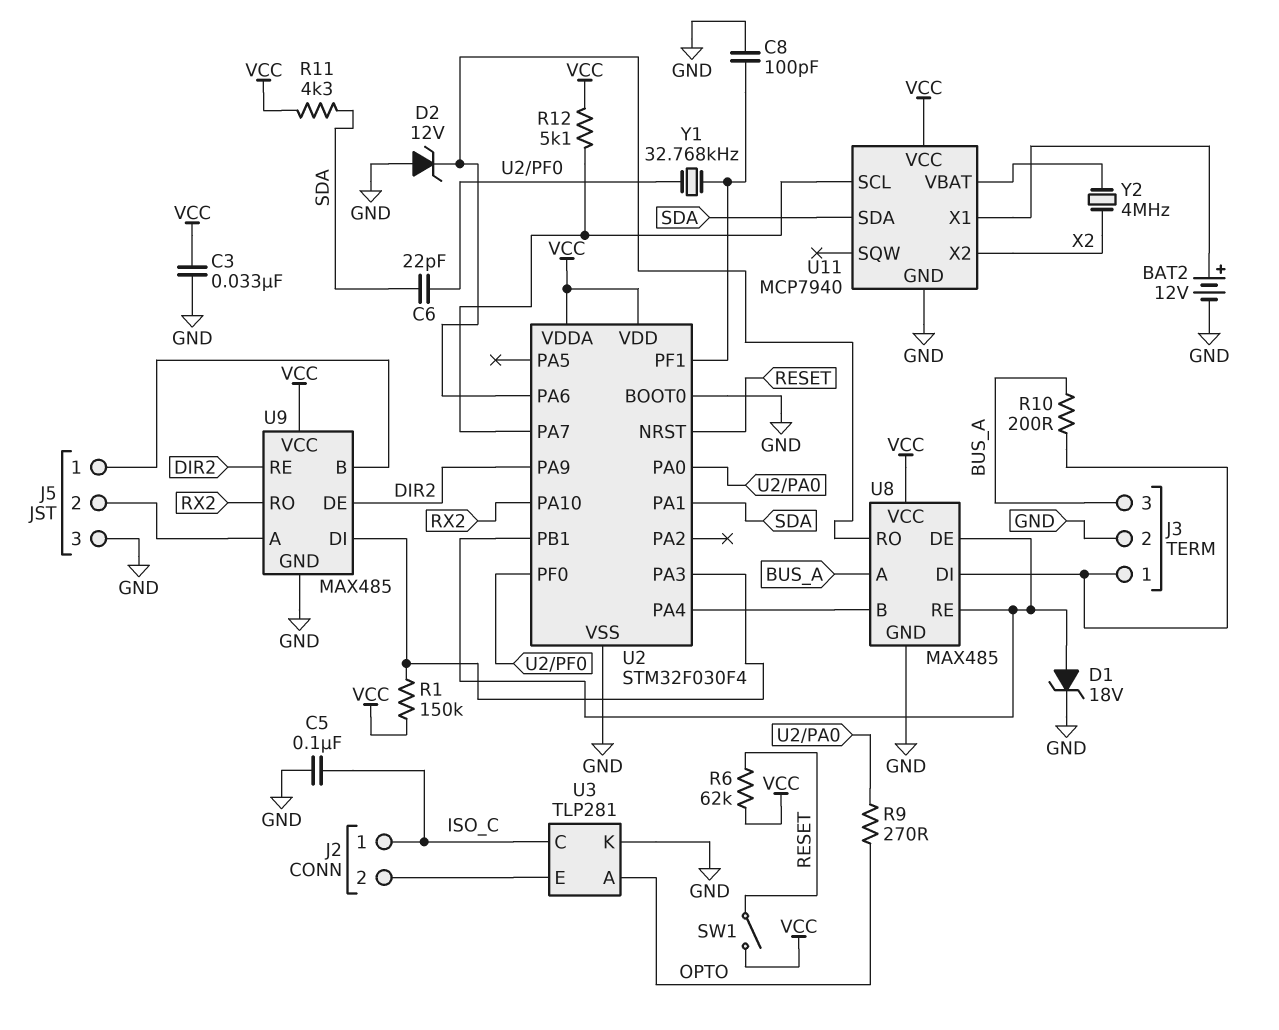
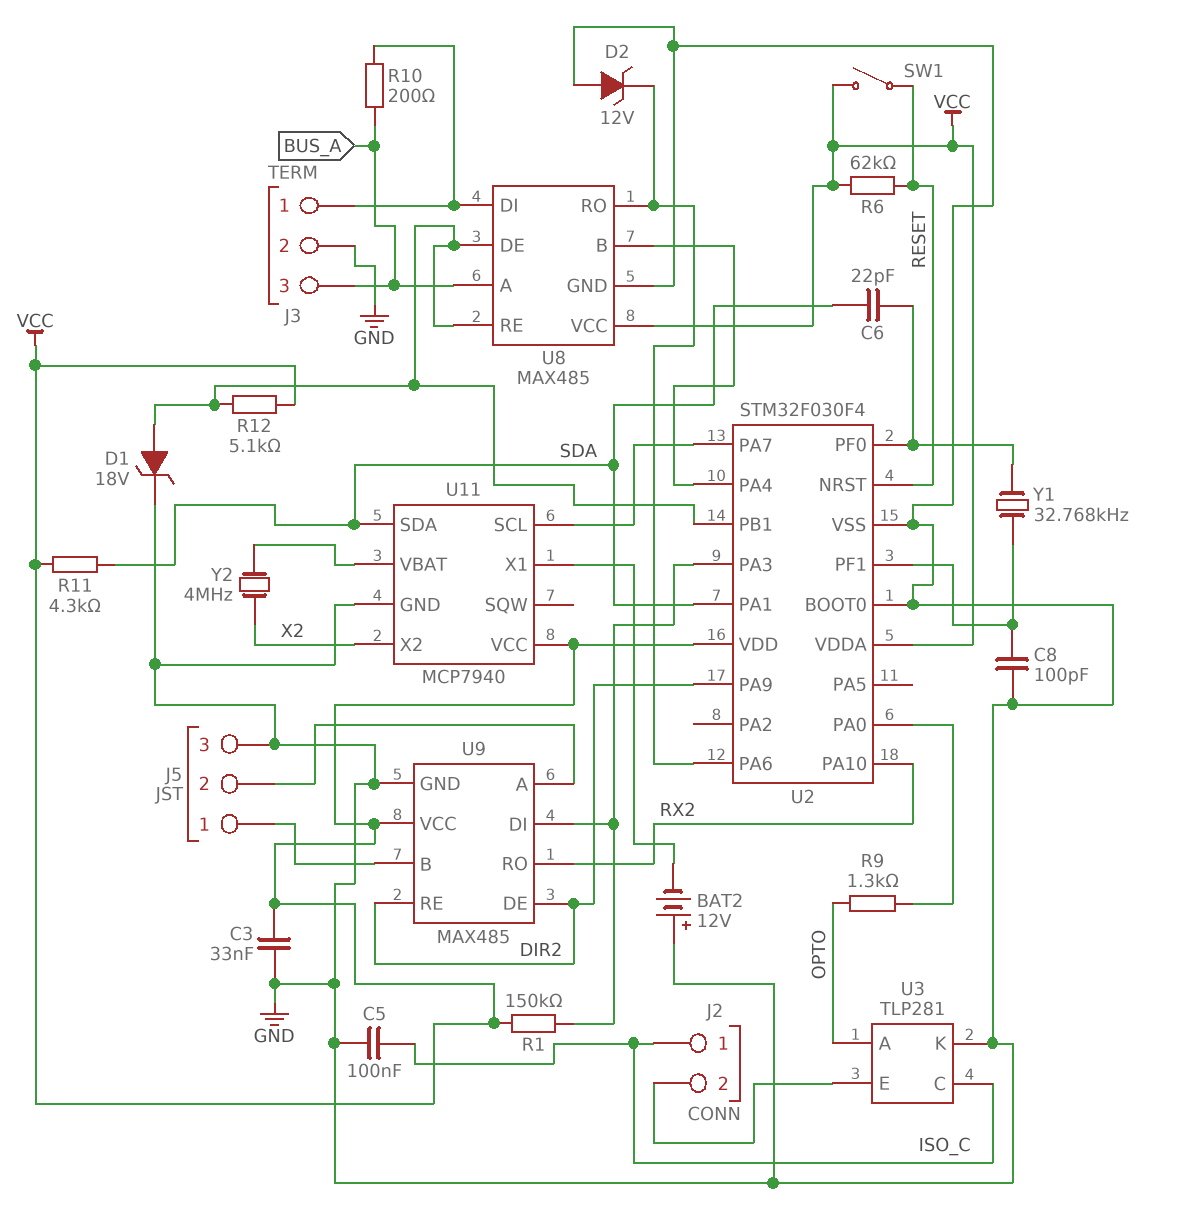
BAT2: 12V (plus U11/X1, minus GND) -> 12V (plus GND, minus U11/X1)
R9: 270 (OPTO, U2/PA0) -> 1.3k (OPTO, U2/PA0)
R12: 5.1k (U2/PA7, VCC) -> 5.1k (U2/PB1, VCC)

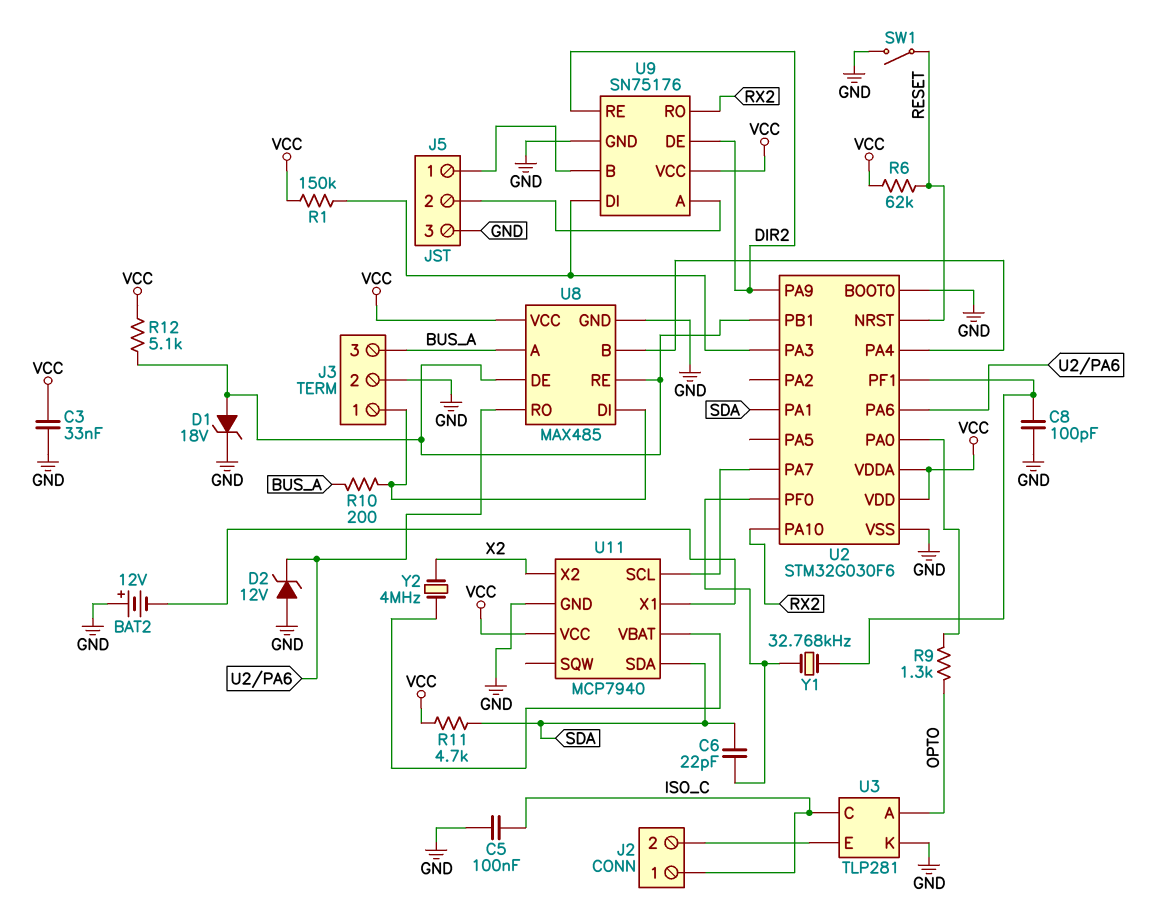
R11: 4.3k (SDA, VCC) -> 4.7k (SDA, VCC)
SW1: switch (RESET, VCC) -> switch (GND, RESET)
U2: STM32F030F4 -> STM32G030F6
U9: MAX485 -> SN75176

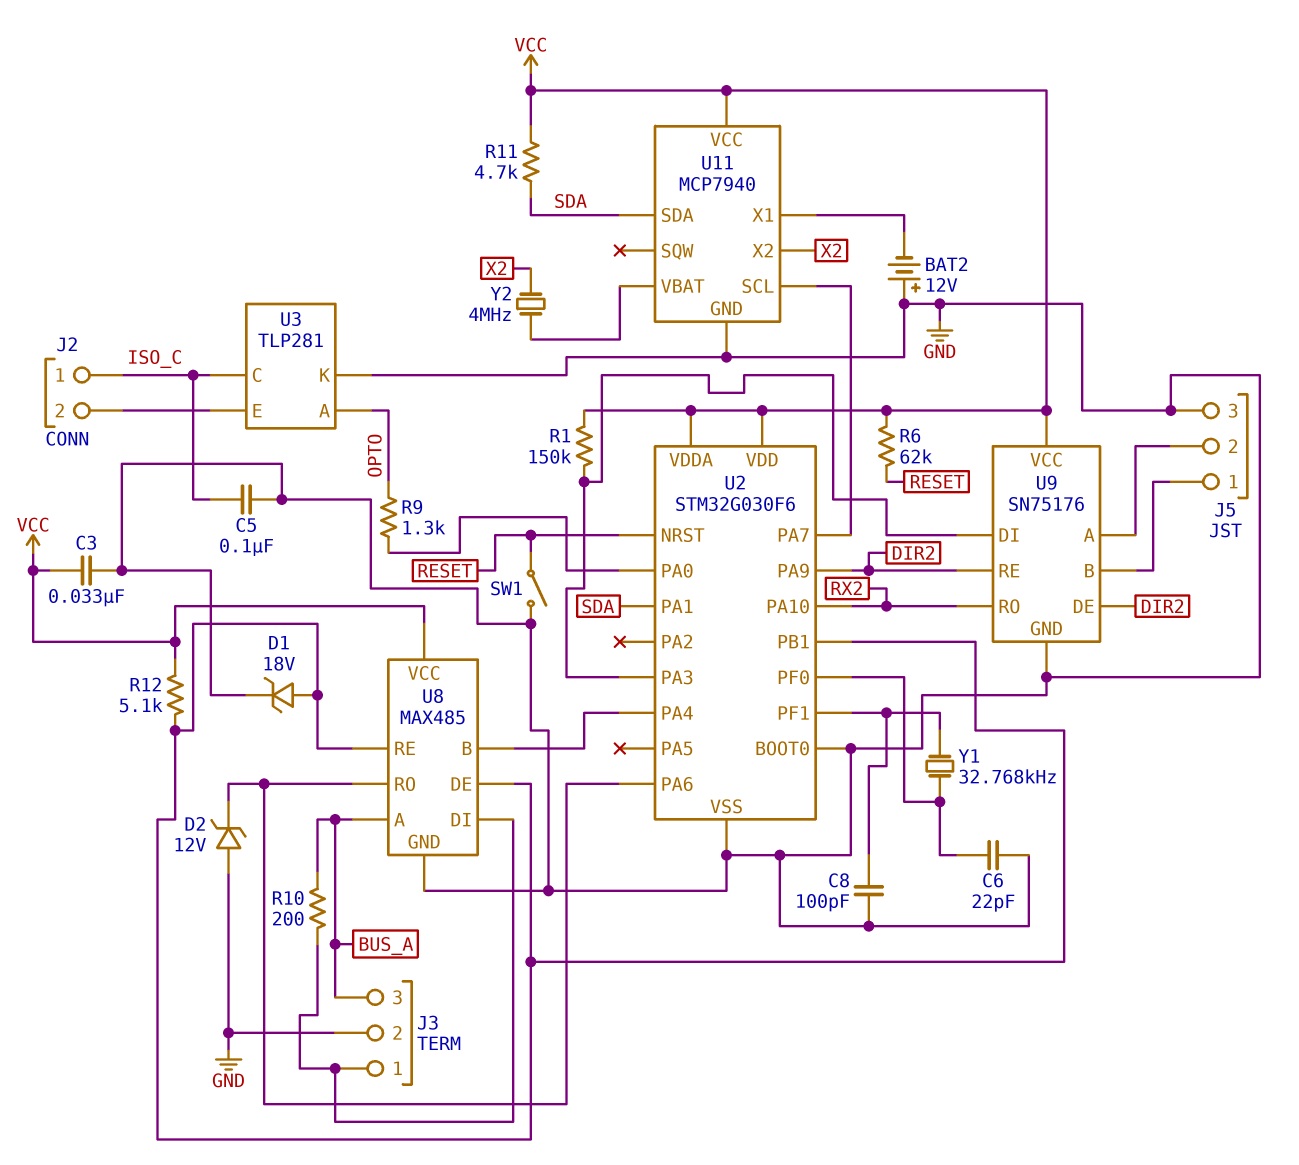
C6: 22pF (SDA, U2/PF0) -> 22pF (GND, U2/PF0)

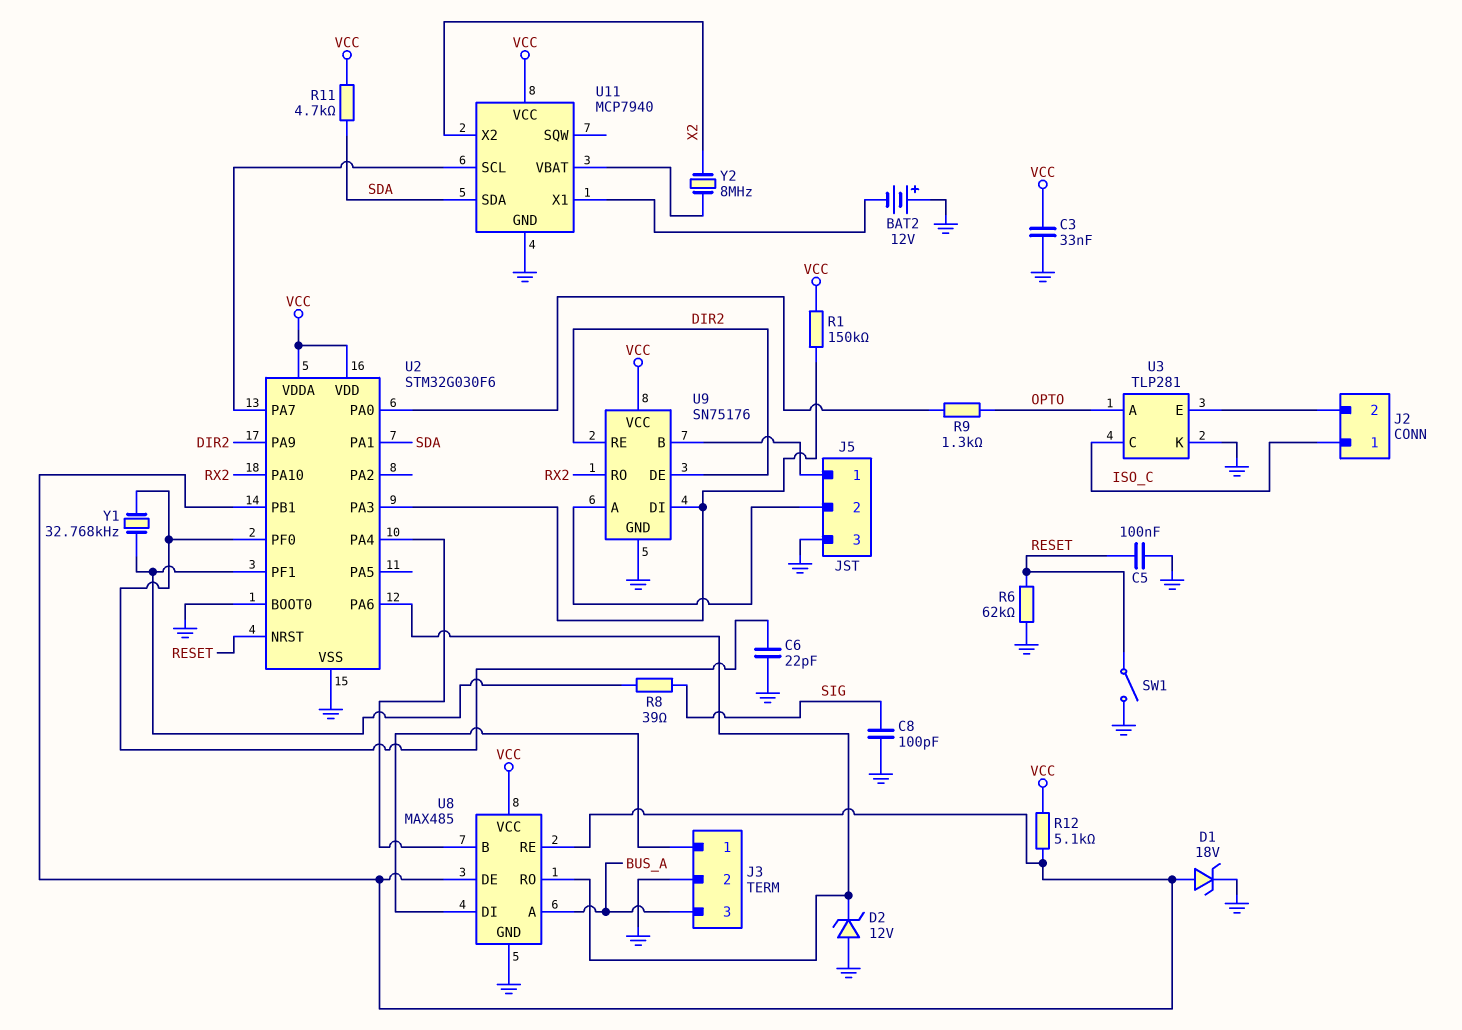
C5: 100nF (GND, ISO_C) -> 100nF (GND, RESET)
C8: 100pF (GND, U2/PF1) -> 100pF (GND, SIG)
R6: 62k (RESET, VCC) -> 62k (GND, RESET)
R8: none -> 39 (SIG, U2/PF1)
R10: 200 (BUS_A, J3/1) -> none
Y2: 4MHz (U11/VBAT, X2) -> 8MHz (U11/VBAT, X2)

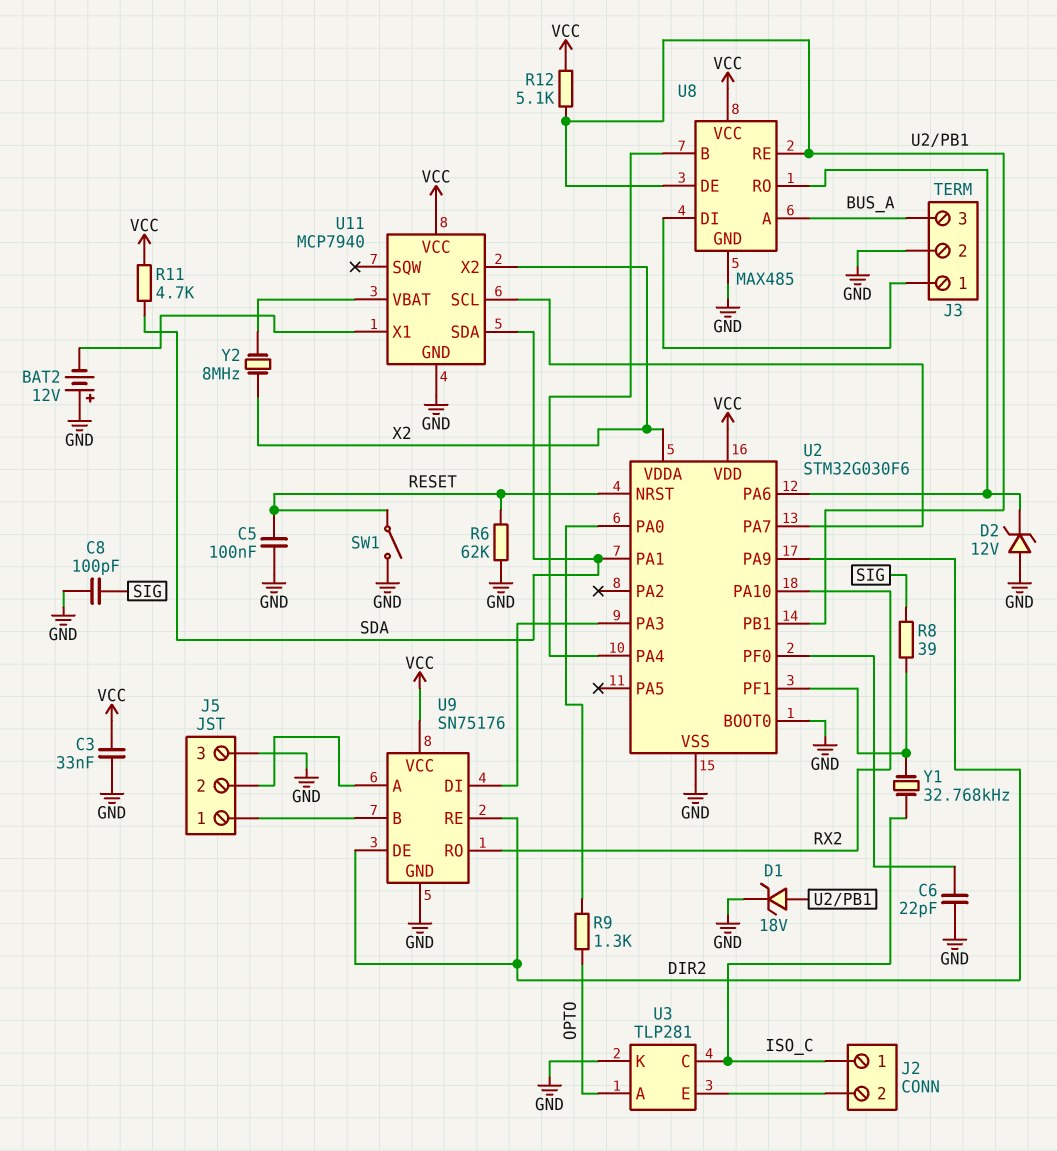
R1: 150k (U2/PA3, VCC) -> none
U2 pin VDDA: VCC -> X2
Y1: 32.768kHz (U2/PF0, U2/PF1) -> 32.768kHz (ISO_C, U2/PF1)

